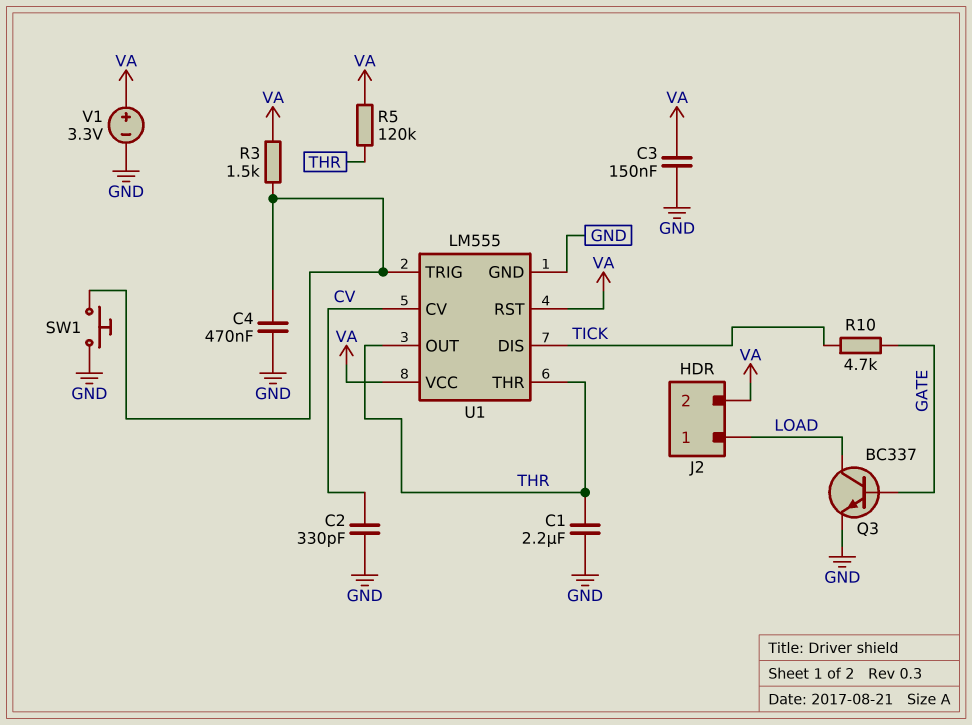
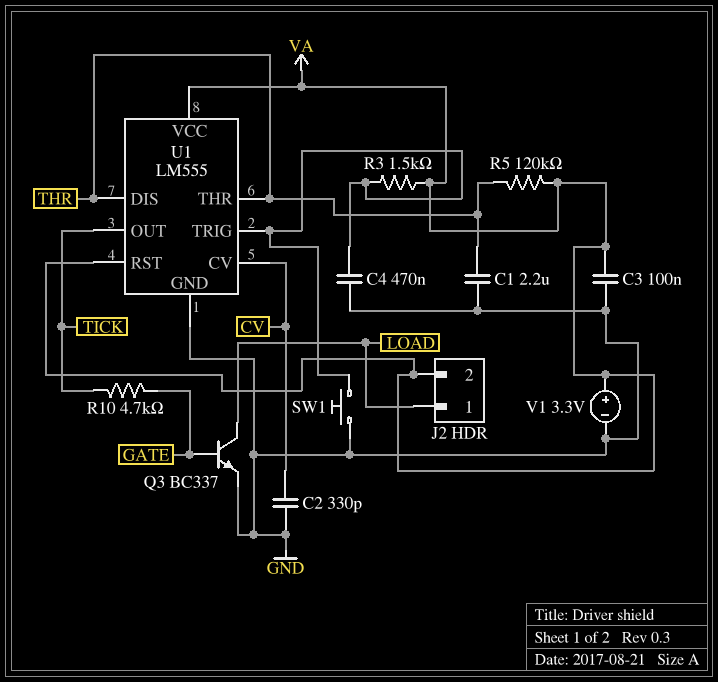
C3: 150nF (GND, VA) -> 100nF (GND, VA)
U1 pin DIS: TICK -> THR
U1 pin OUT: THR -> TICK

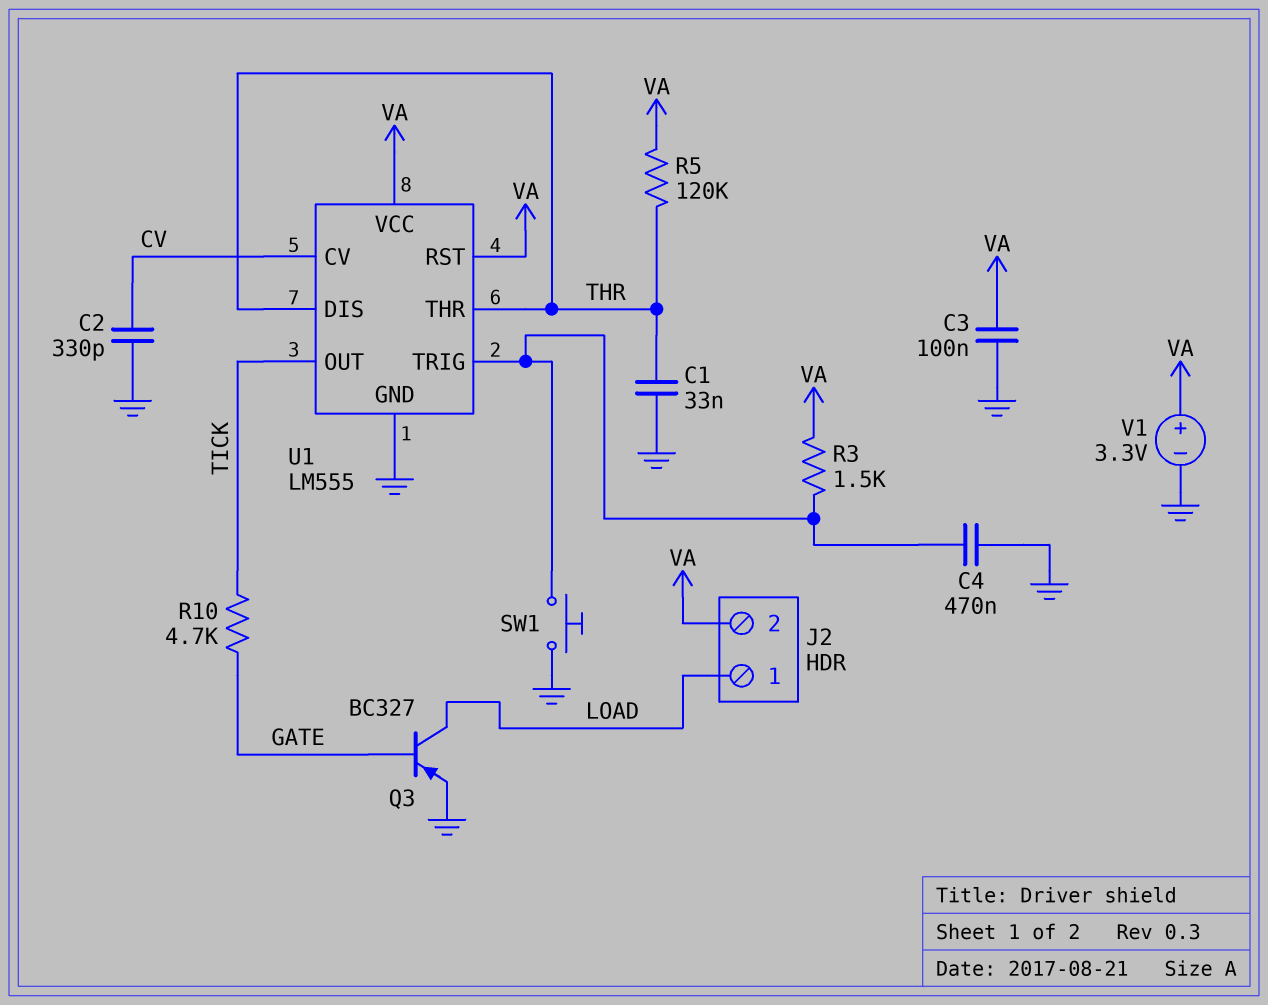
C1: 2.2uF (GND, THR) -> 33nF (GND, THR)
Q3: NPN BC337 (B GATE, C LOAD, E GND) -> PNP BC327 (B GATE, C LOAD, E GND)

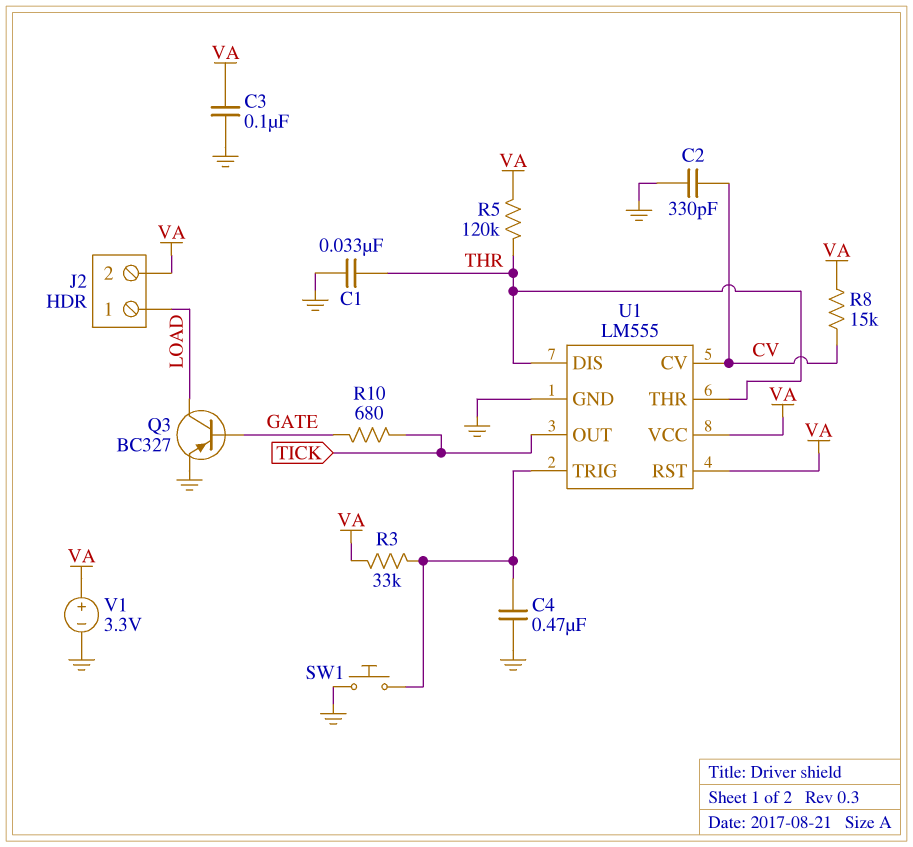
R3: 1.5k (U1/TRIG, VA) -> 33k (U1/TRIG, VA)
R8: none -> 15k (CV, VA)
R10: 4.7k (GATE, TICK) -> 680 (GATE, TICK)

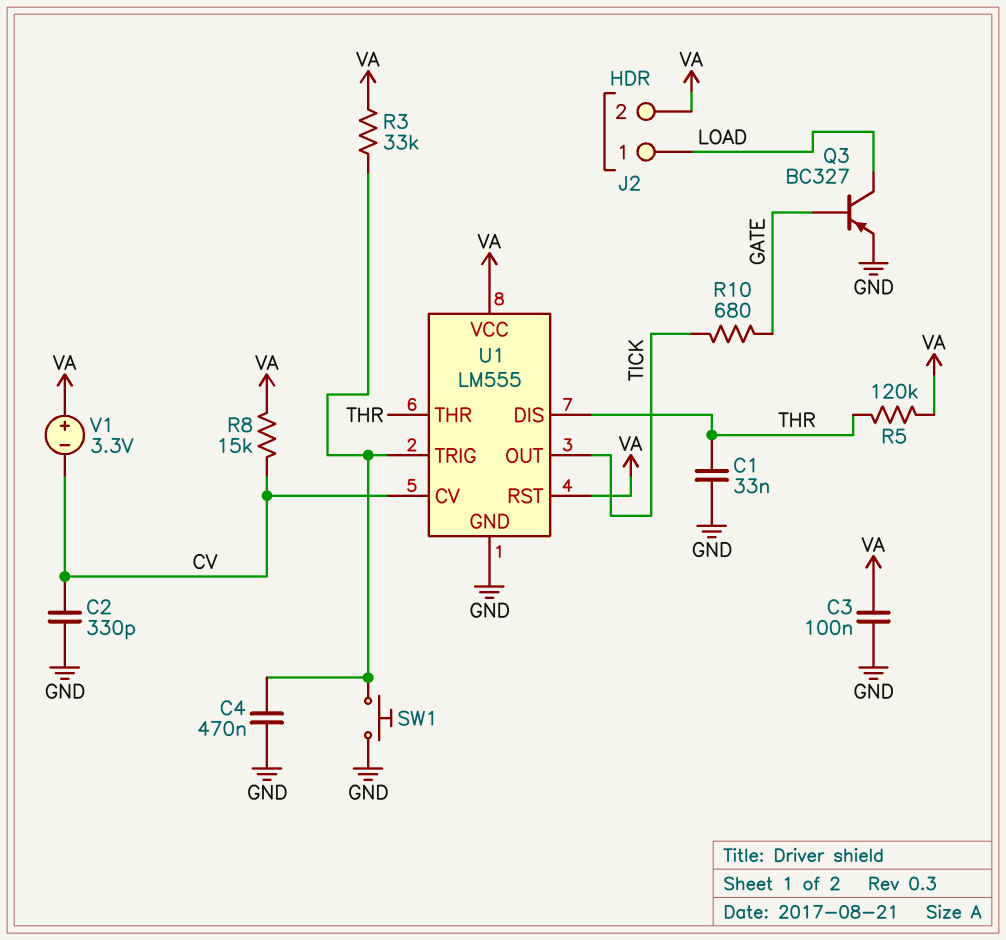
V1: 3.3V (plus VA, minus GND) -> 3.3V (plus VA, minus CV)

